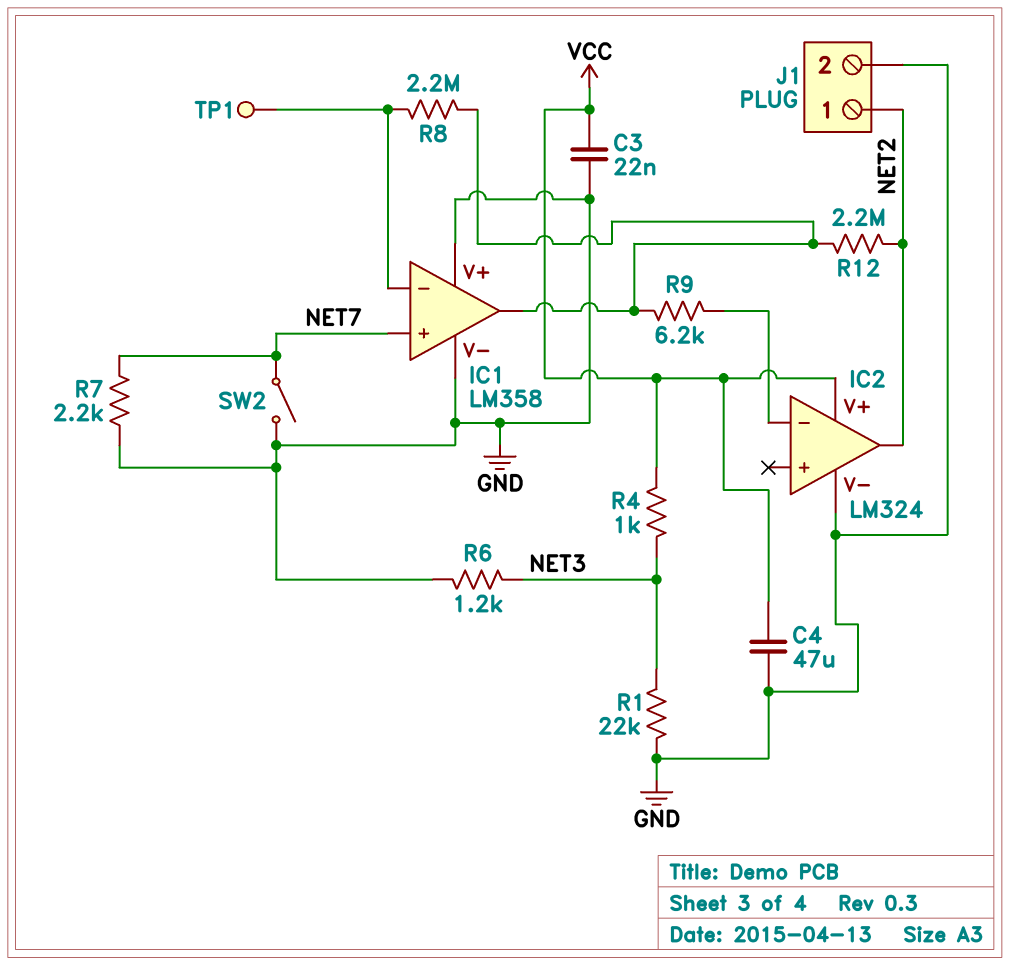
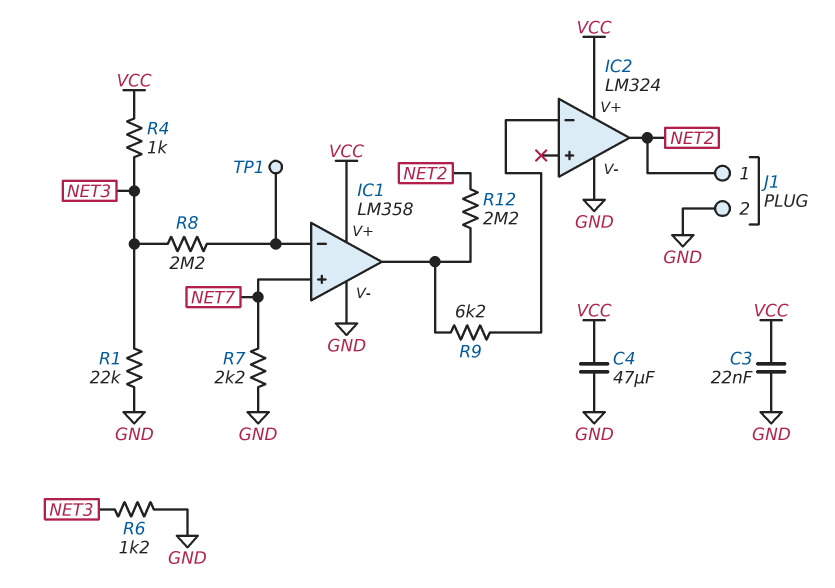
IC1 pin V+: GND -> VCC
R8: 2.2M (IC1/in-, IC1/out) -> 2.2M (IC1/in-, NET3)
SW2: switch (GND, NET7) -> none

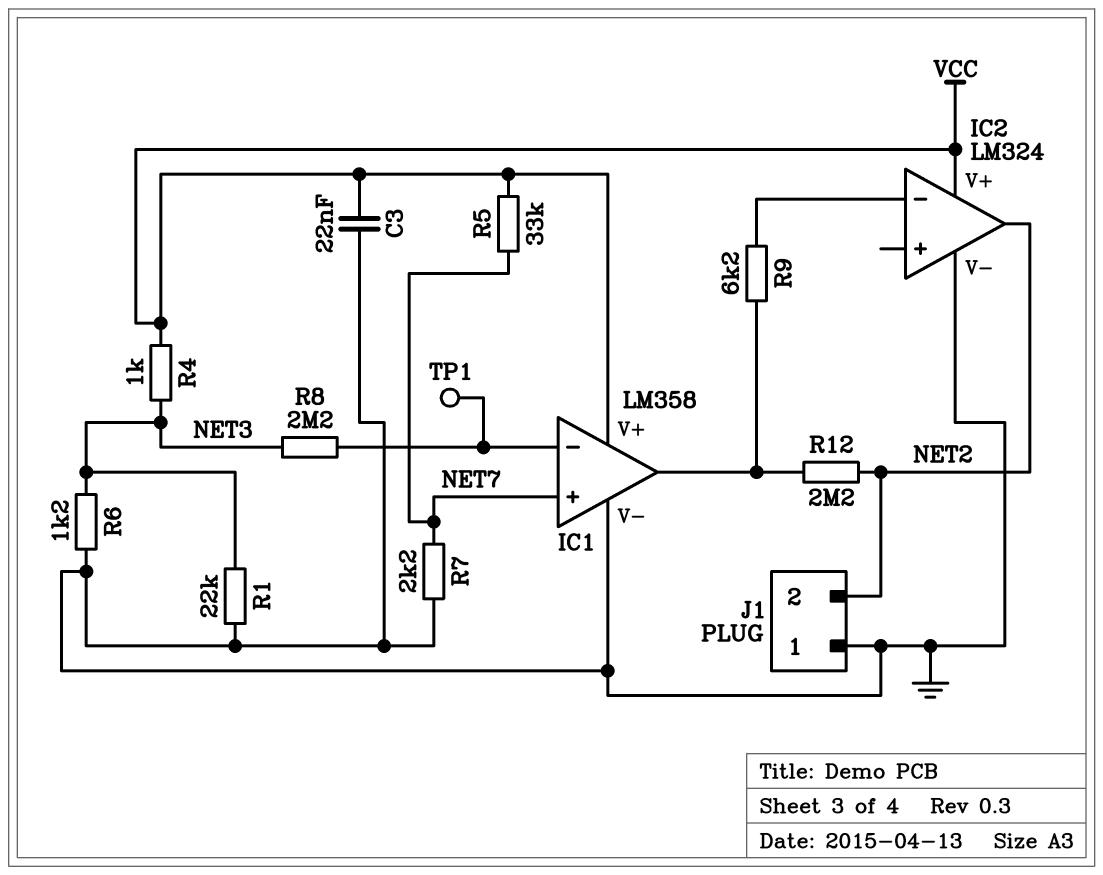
C4: 47uF (GND, VCC) -> none
J1 pin 1: NET2 -> GND
J1 pin 2: GND -> NET2
R5: none -> 33k (NET7, VCC)

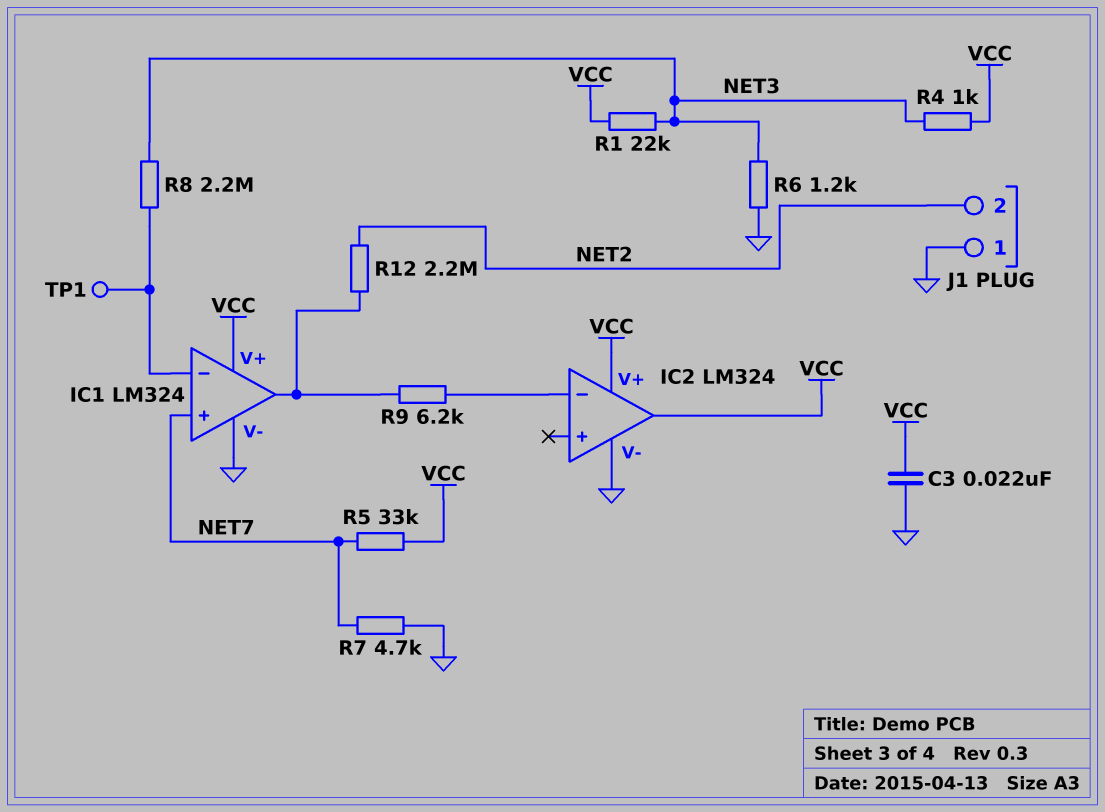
IC1: LM358 -> LM324
IC2 pin out: NET2 -> VCC
R1: 22k (GND, NET3) -> 22k (NET3, VCC)
R7: 2.2k (GND, NET7) -> 4.7k (GND, NET7)

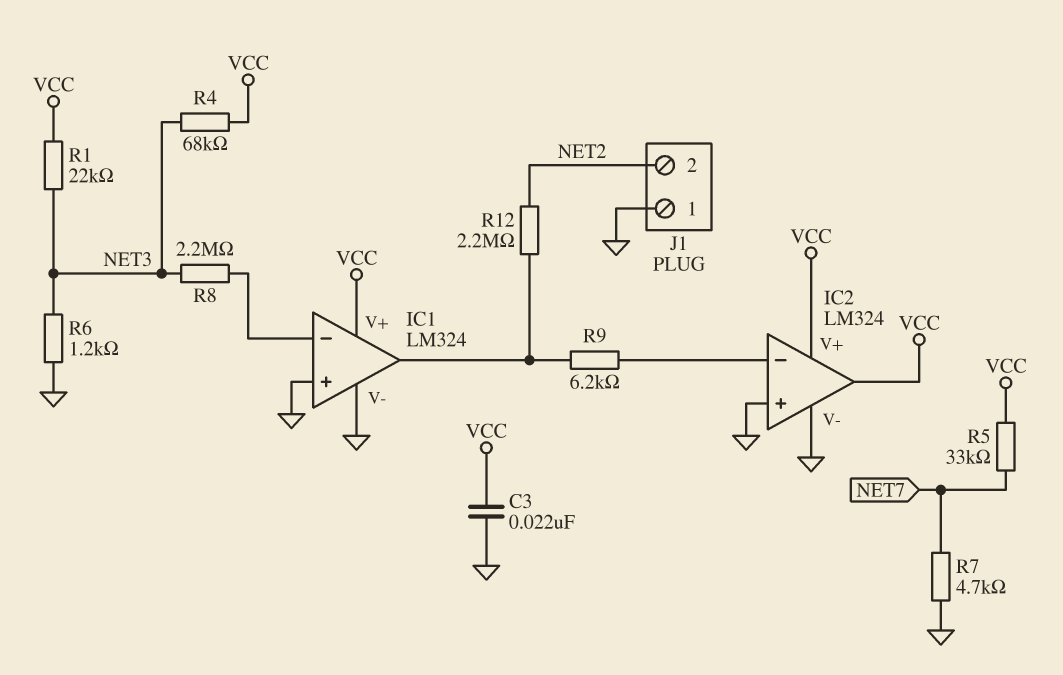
IC1 pin in+: NET7 -> GND
IC2 pin in+: none -> GND
R4: 1k (NET3, VCC) -> 68k (NET3, VCC)
TP1: test point (IC1/in-) -> none

